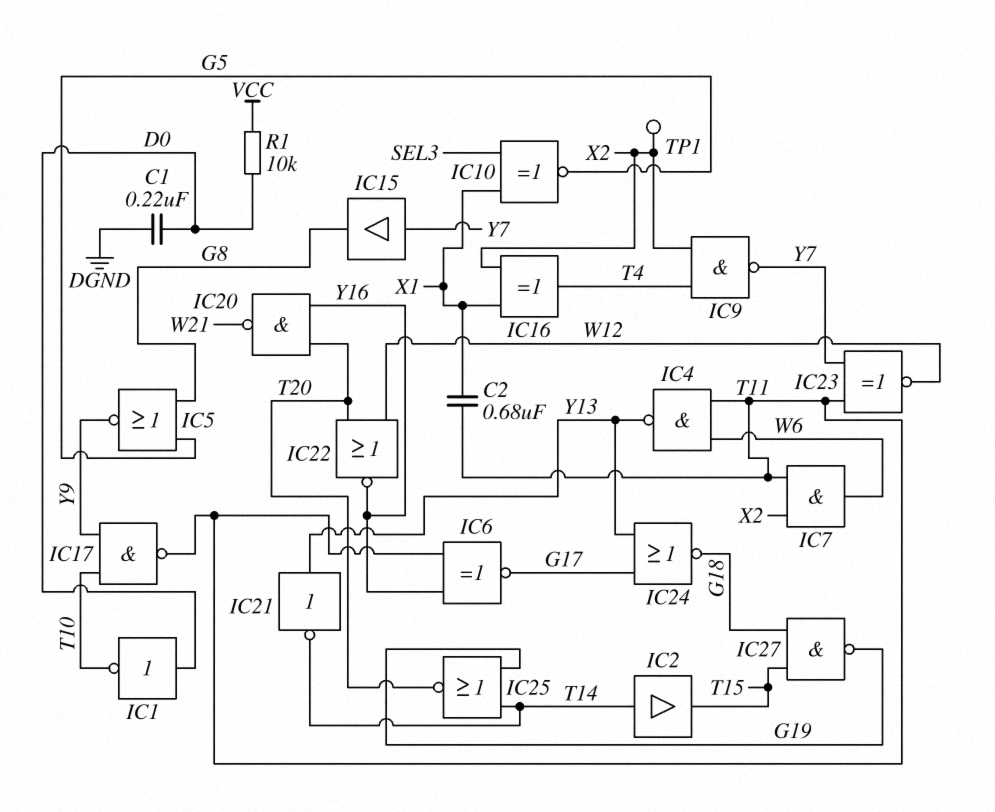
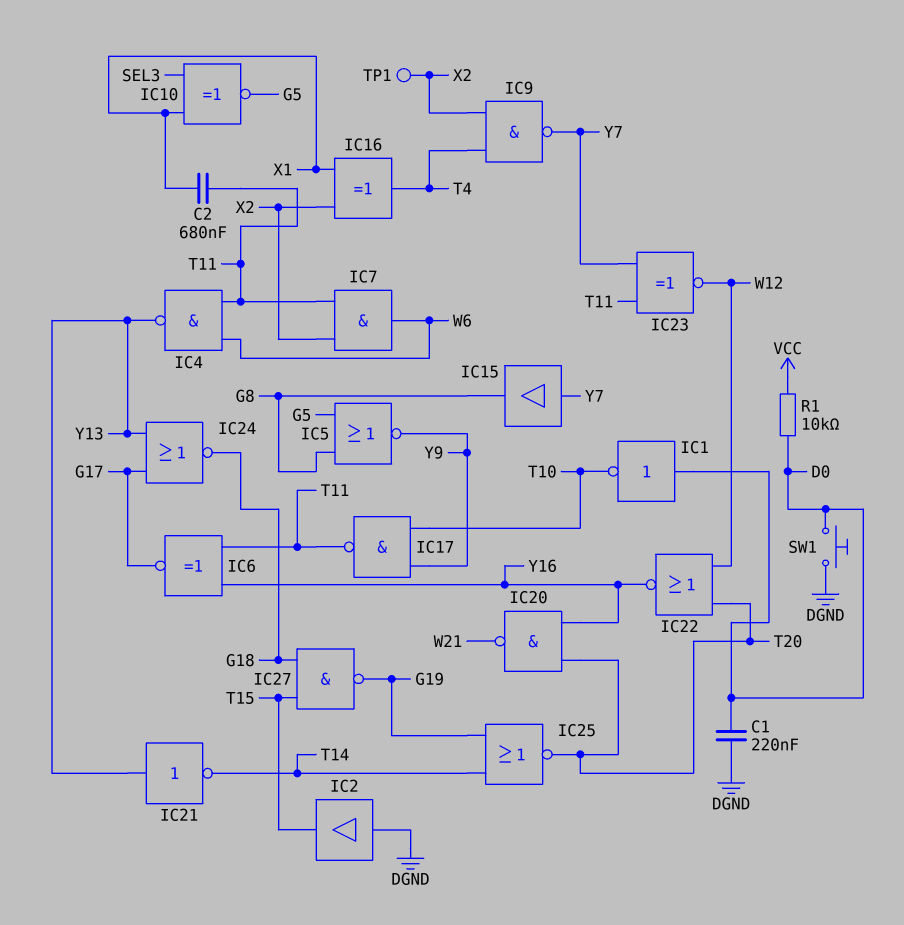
IC2: buffer (in T14, out T15) -> buffer (in DGND, out T15)
SW1: none -> button (D0, DGND)

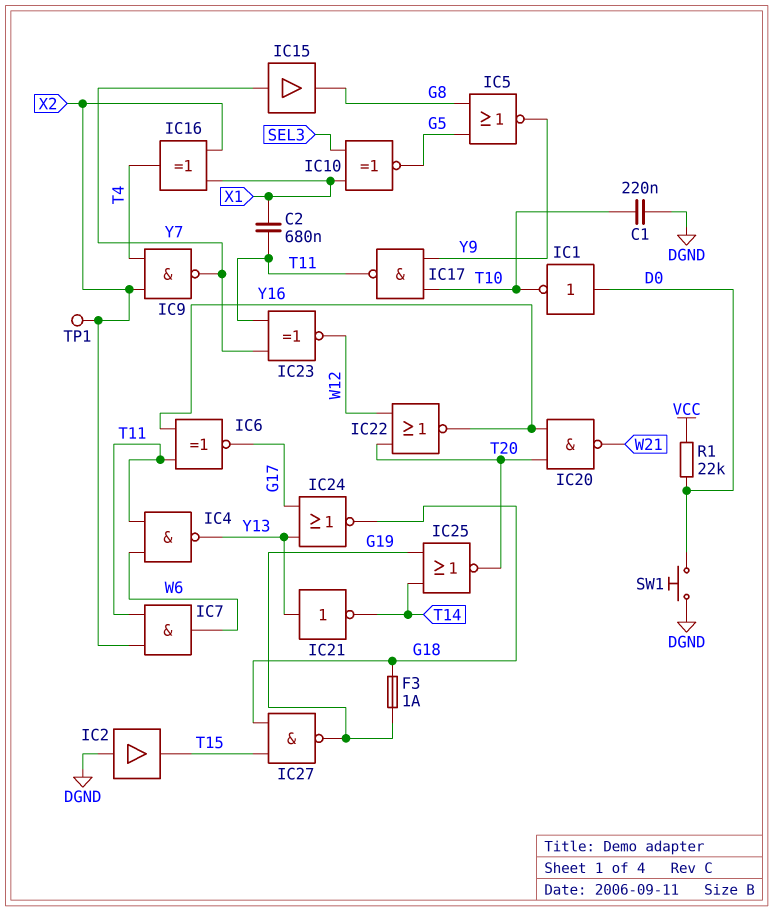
C1: 220nF (D0, DGND) -> 220nF (DGND, T10)
F3: none -> 1A (G18, G19)
R1: 10k (D0, VCC) -> 22k (D0, VCC)

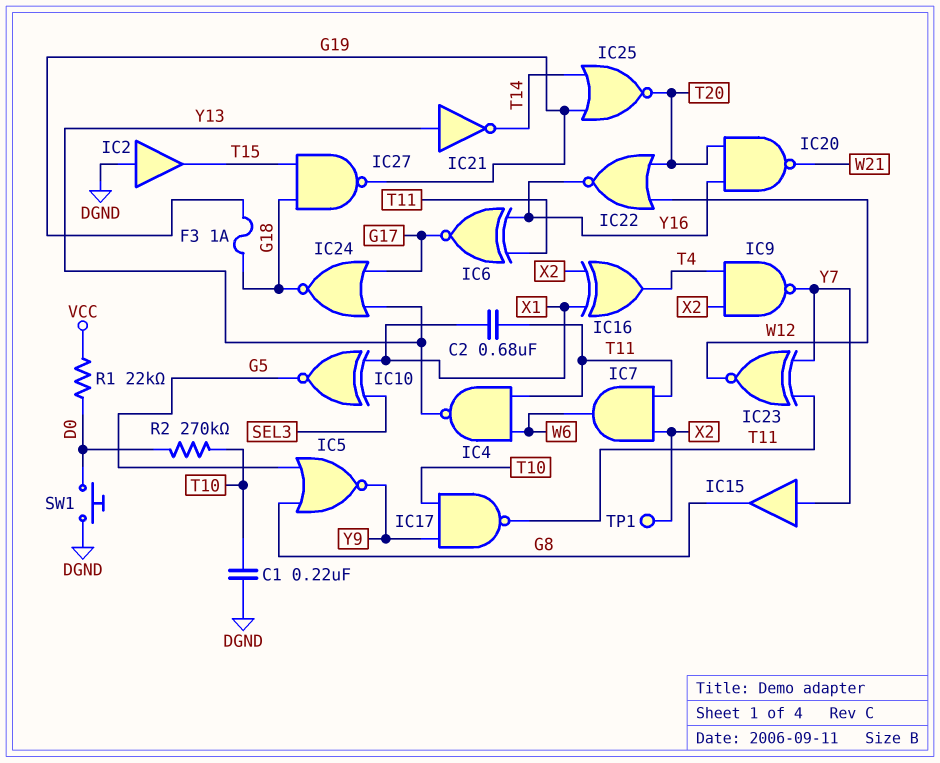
IC1: NOT (in D0, out T10) -> none
R2: none -> 270k (D0, T10)

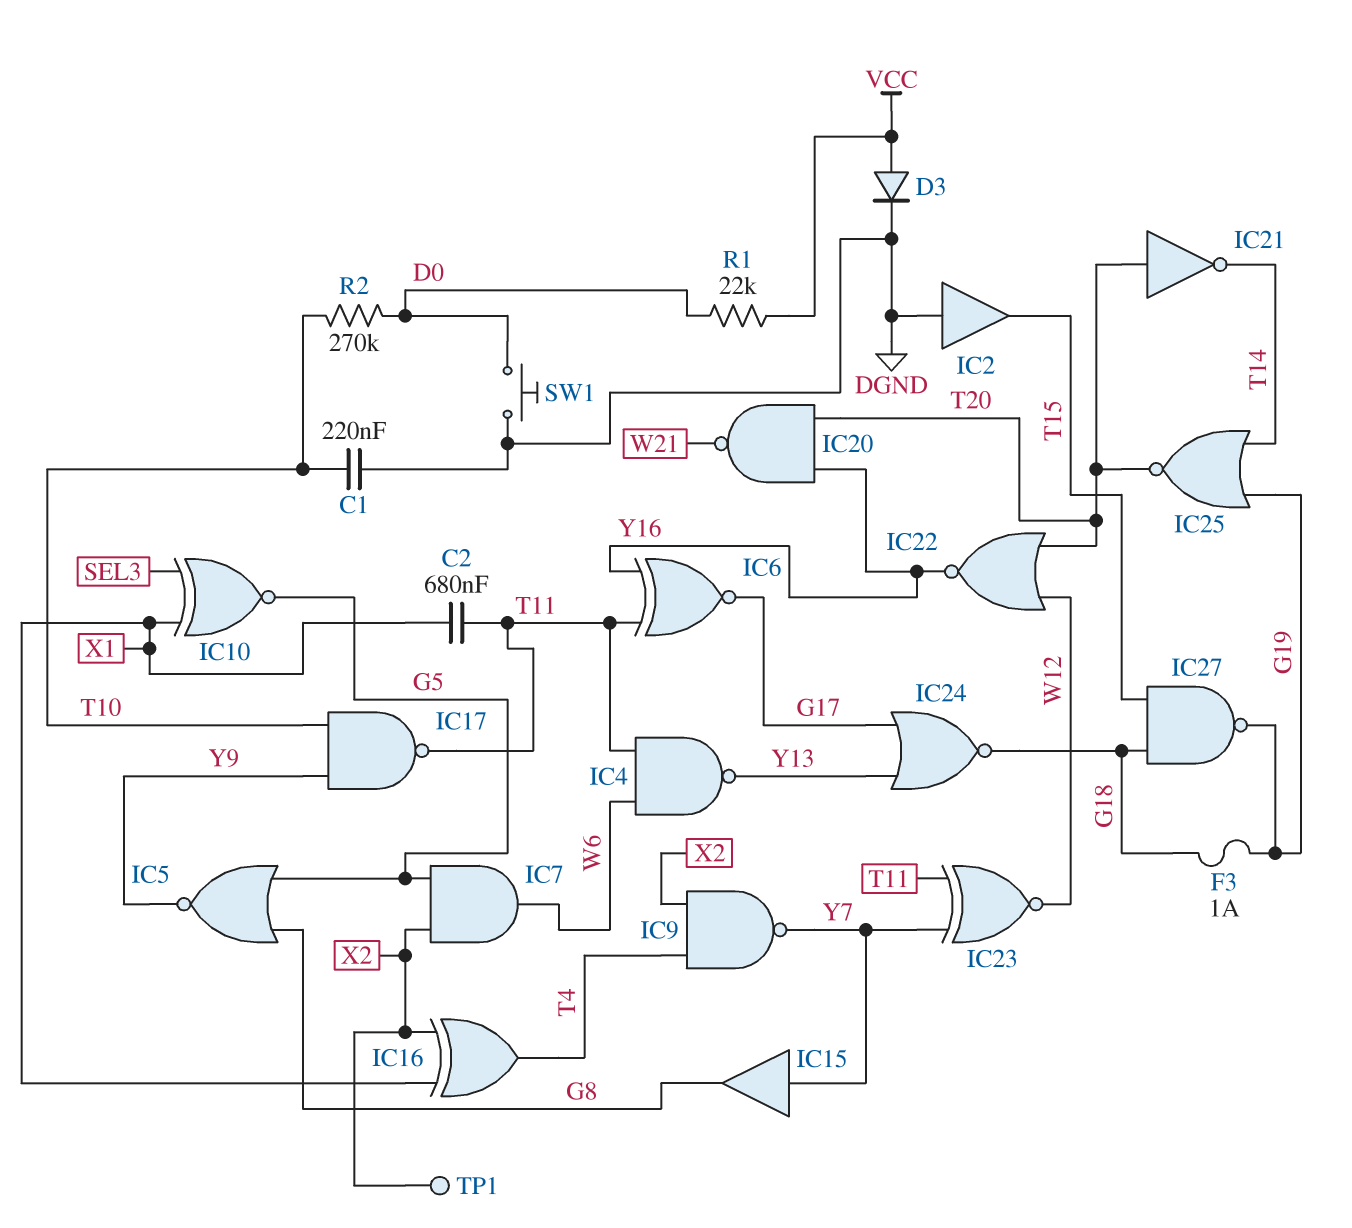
D3: none -> diode (A VCC, K DGND)
IC7: AND (in T11, in X2, out W6) -> AND (in G5, in X2, out W6)
IC21: NOT (in Y13, out T14) -> NOT (in T20, out T14)

